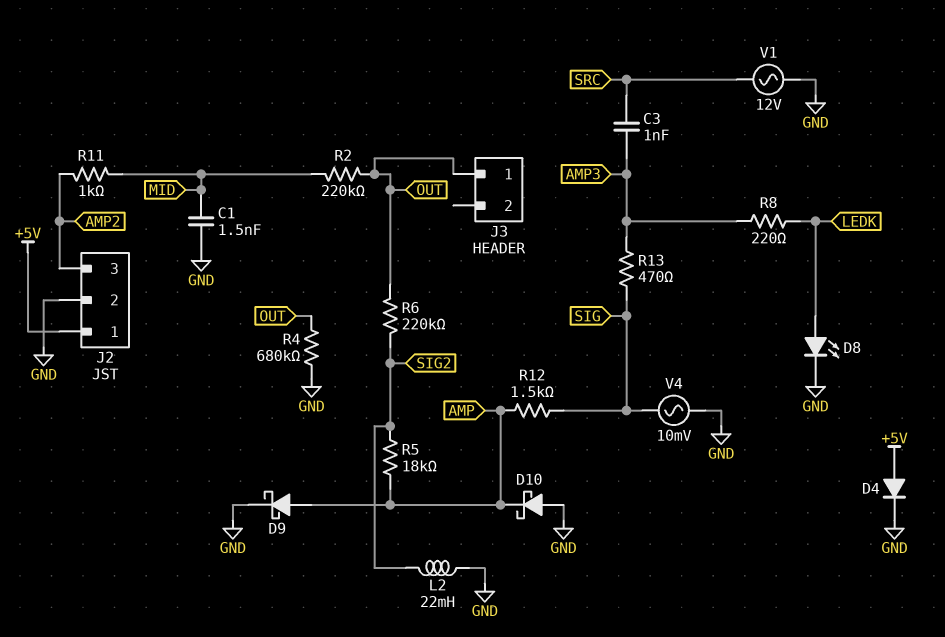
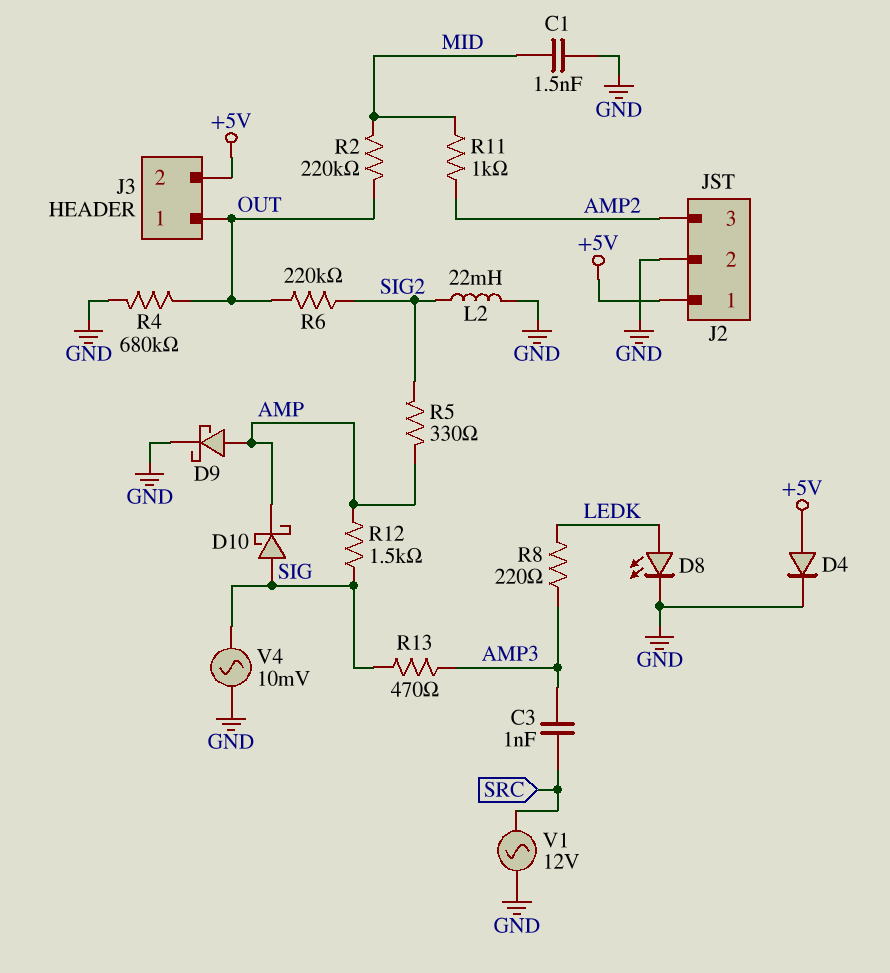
D10: schottky (A GND, K AMP) -> schottky (A SIG, K AMP)
J3 pin 2: none -> +5V
R5: 18k (AMP, SIG2) -> 330 (AMP, SIG2)

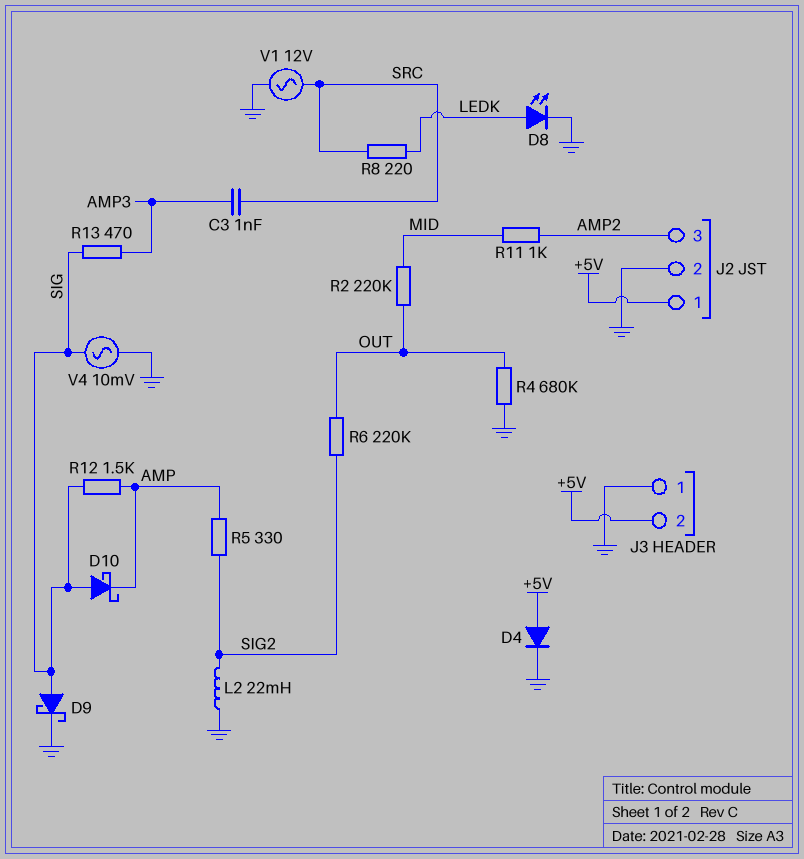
C1: 1.5nF (GND, MID) -> none
D9: schottky (A AMP, K GND) -> schottky (A SIG, K GND)
J3 pin 1: OUT -> GND
R8: 220 (AMP3, LEDK) -> 220 (LEDK, SRC)

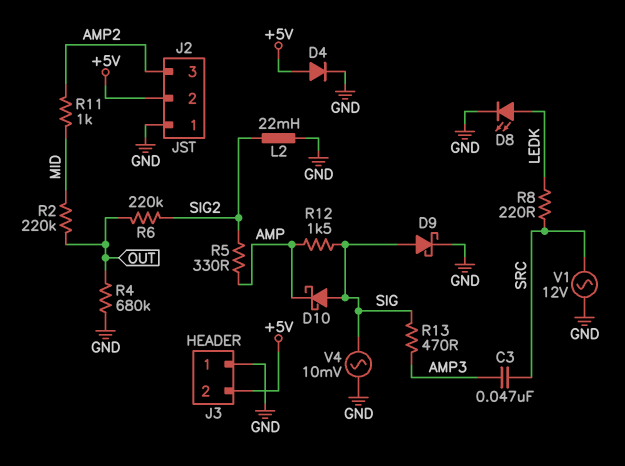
C3: 1nF (AMP3, SRC) -> 47nF (AMP3, SRC)
J2 pin 1: +5V -> GND
J2 pin 2: GND -> +5V

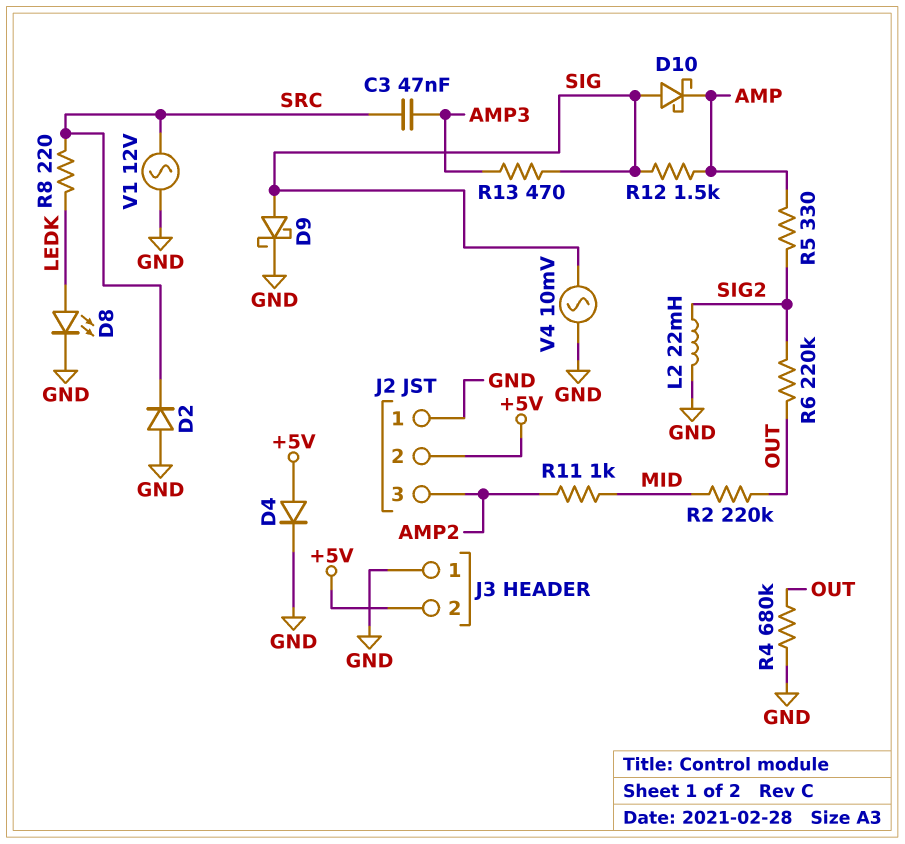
D2: none -> diode (A GND, K SRC)

